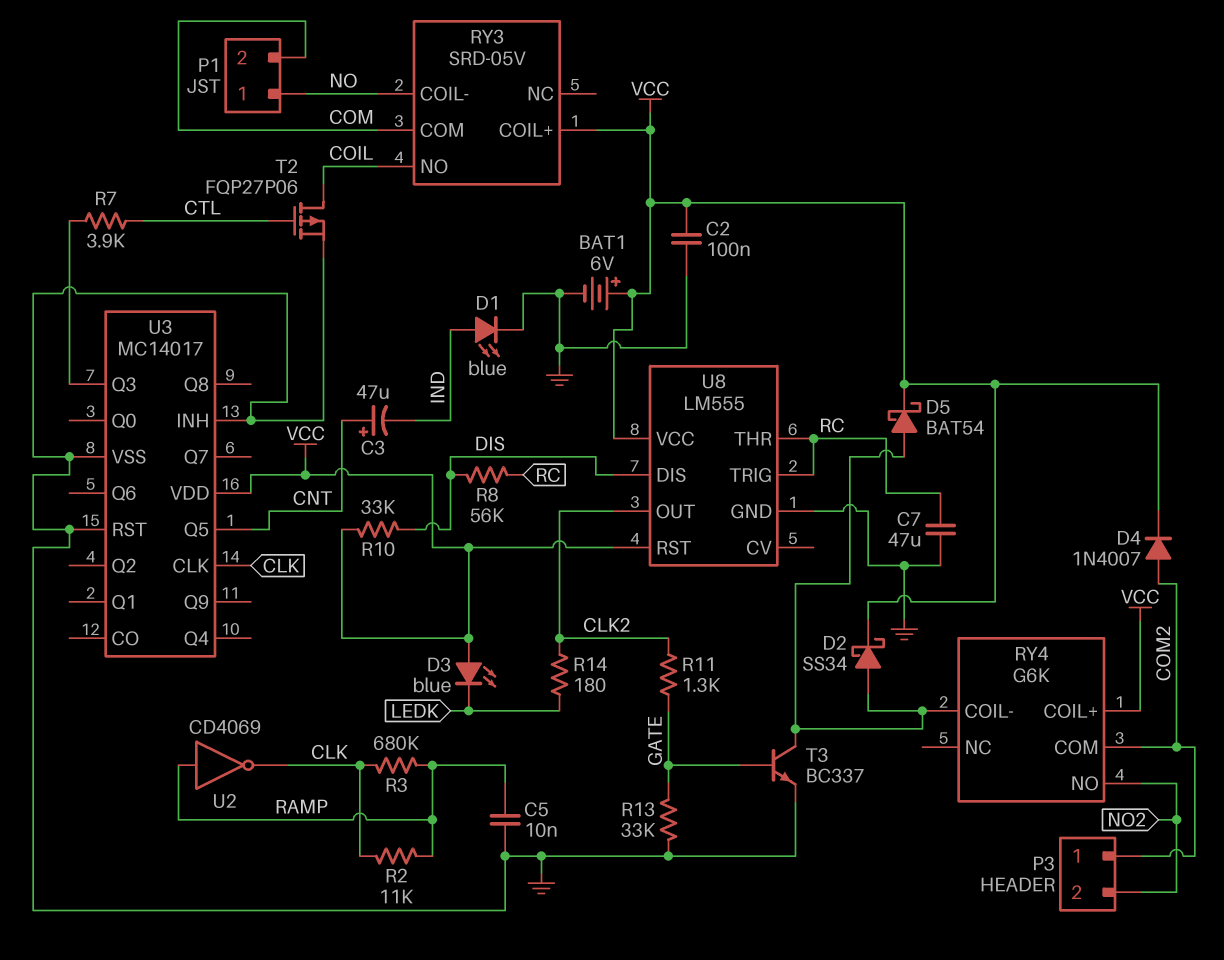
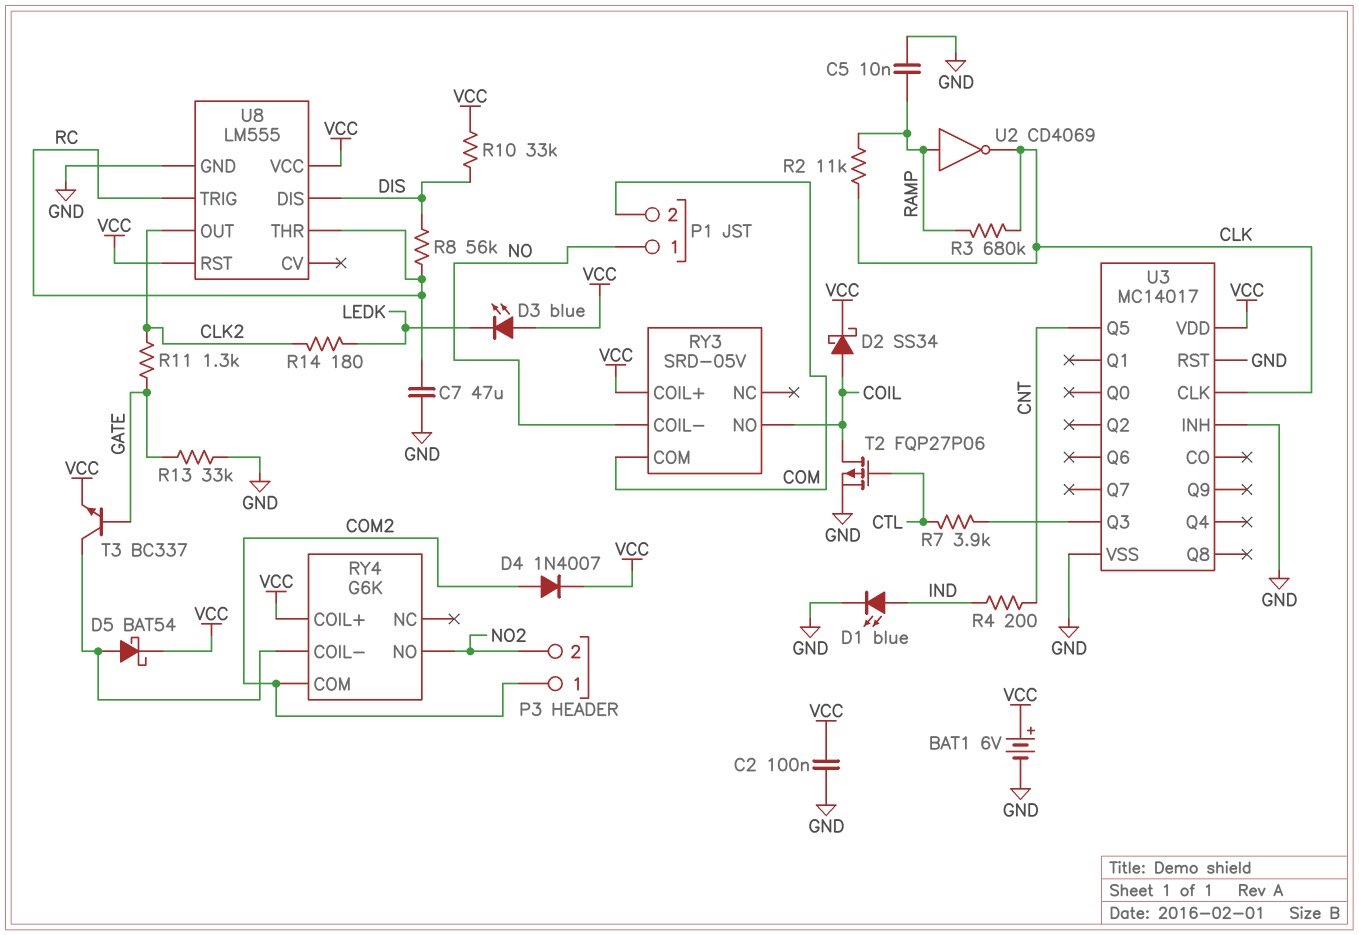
C3: 47uF (plus CNT, minus IND) -> none
D2: schottky SS34 (A RY4/COIL-, K VCC) -> schottky SS34 (A COIL, K VCC)
R4: none -> 200 (CNT, IND)
T3: NPN BC337 (B GATE, C RY4/COIL-, E GND) -> NPN BC337 (B GATE, C RY4/COIL-, E VCC)

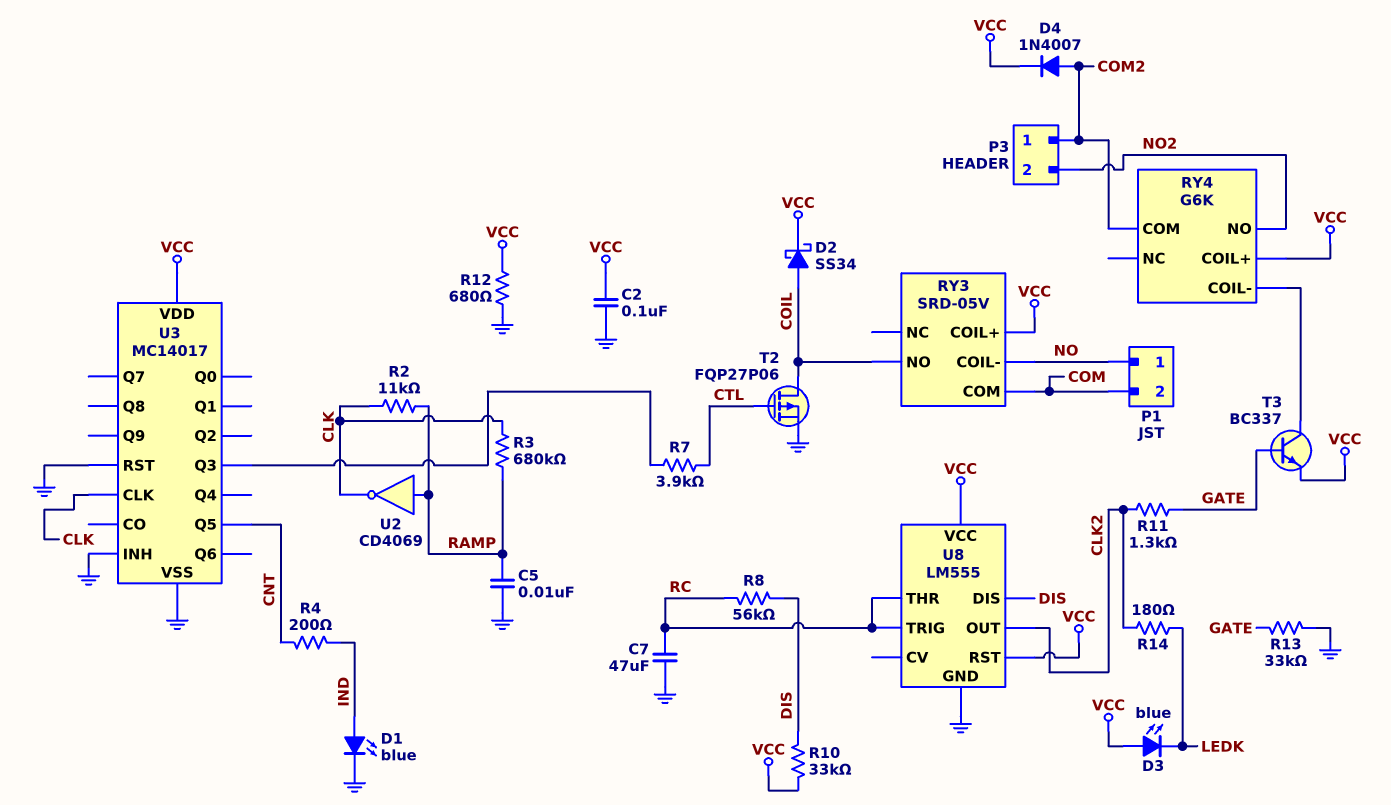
BAT1: 6V (plus VCC, minus GND) -> none
D5: schottky BAT54 (A RY4/COIL-, K VCC) -> none
R12: none -> 680 (GND, VCC)

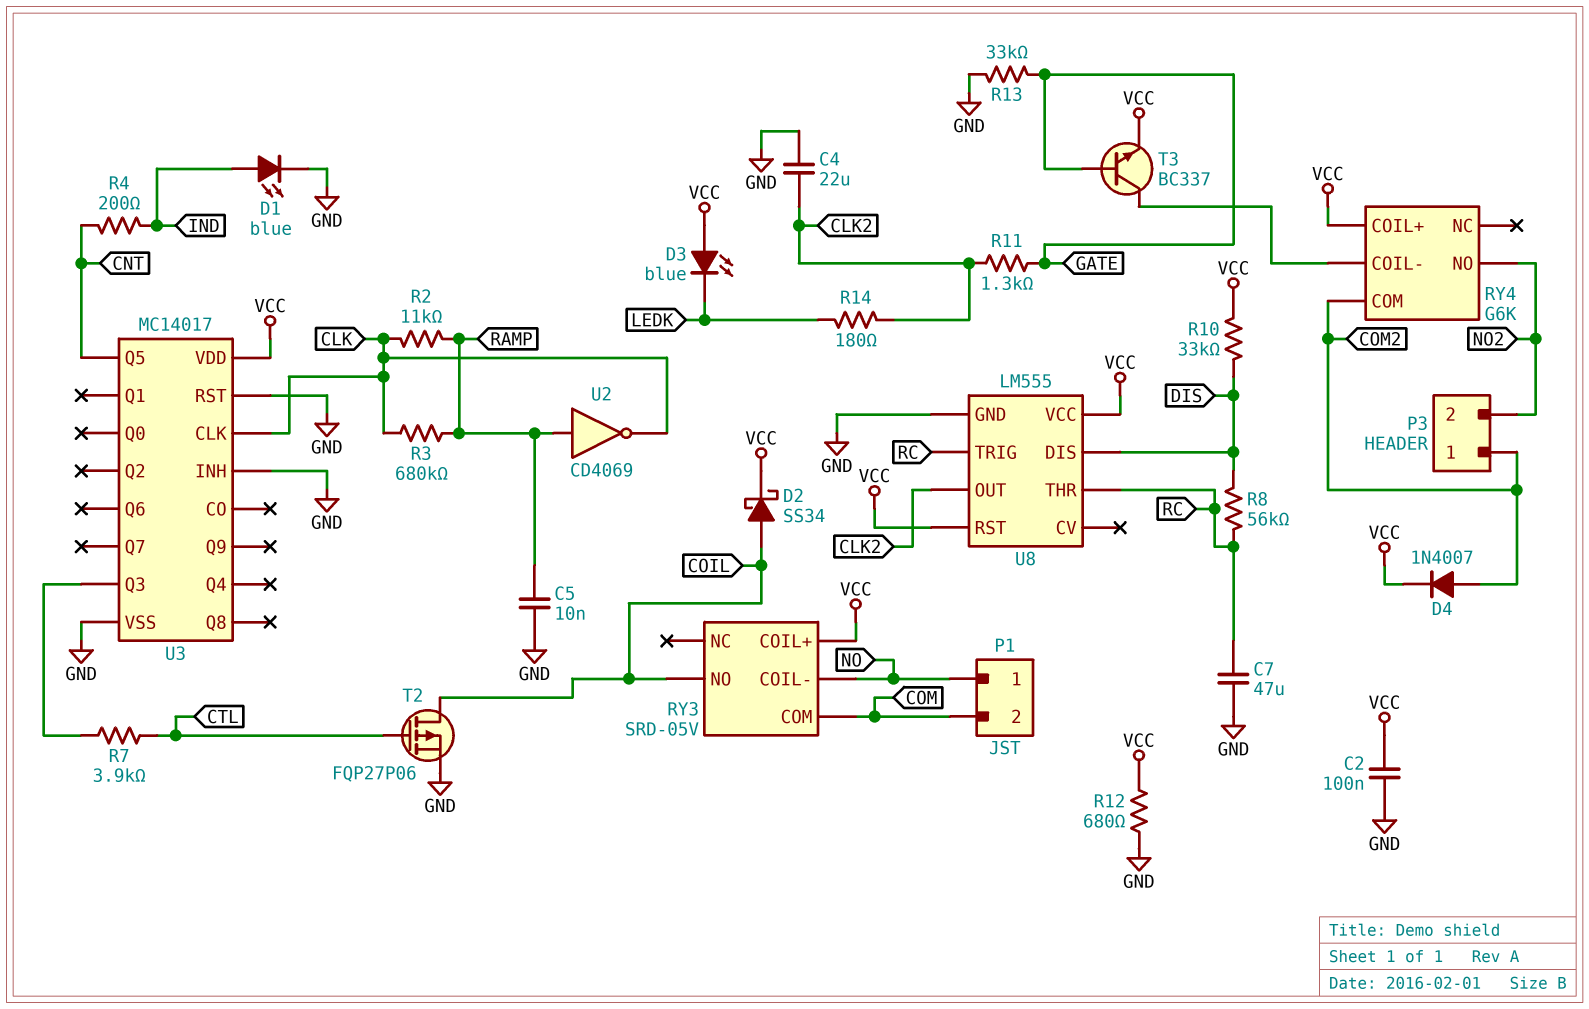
C4: none -> 22uF (CLK2, GND)

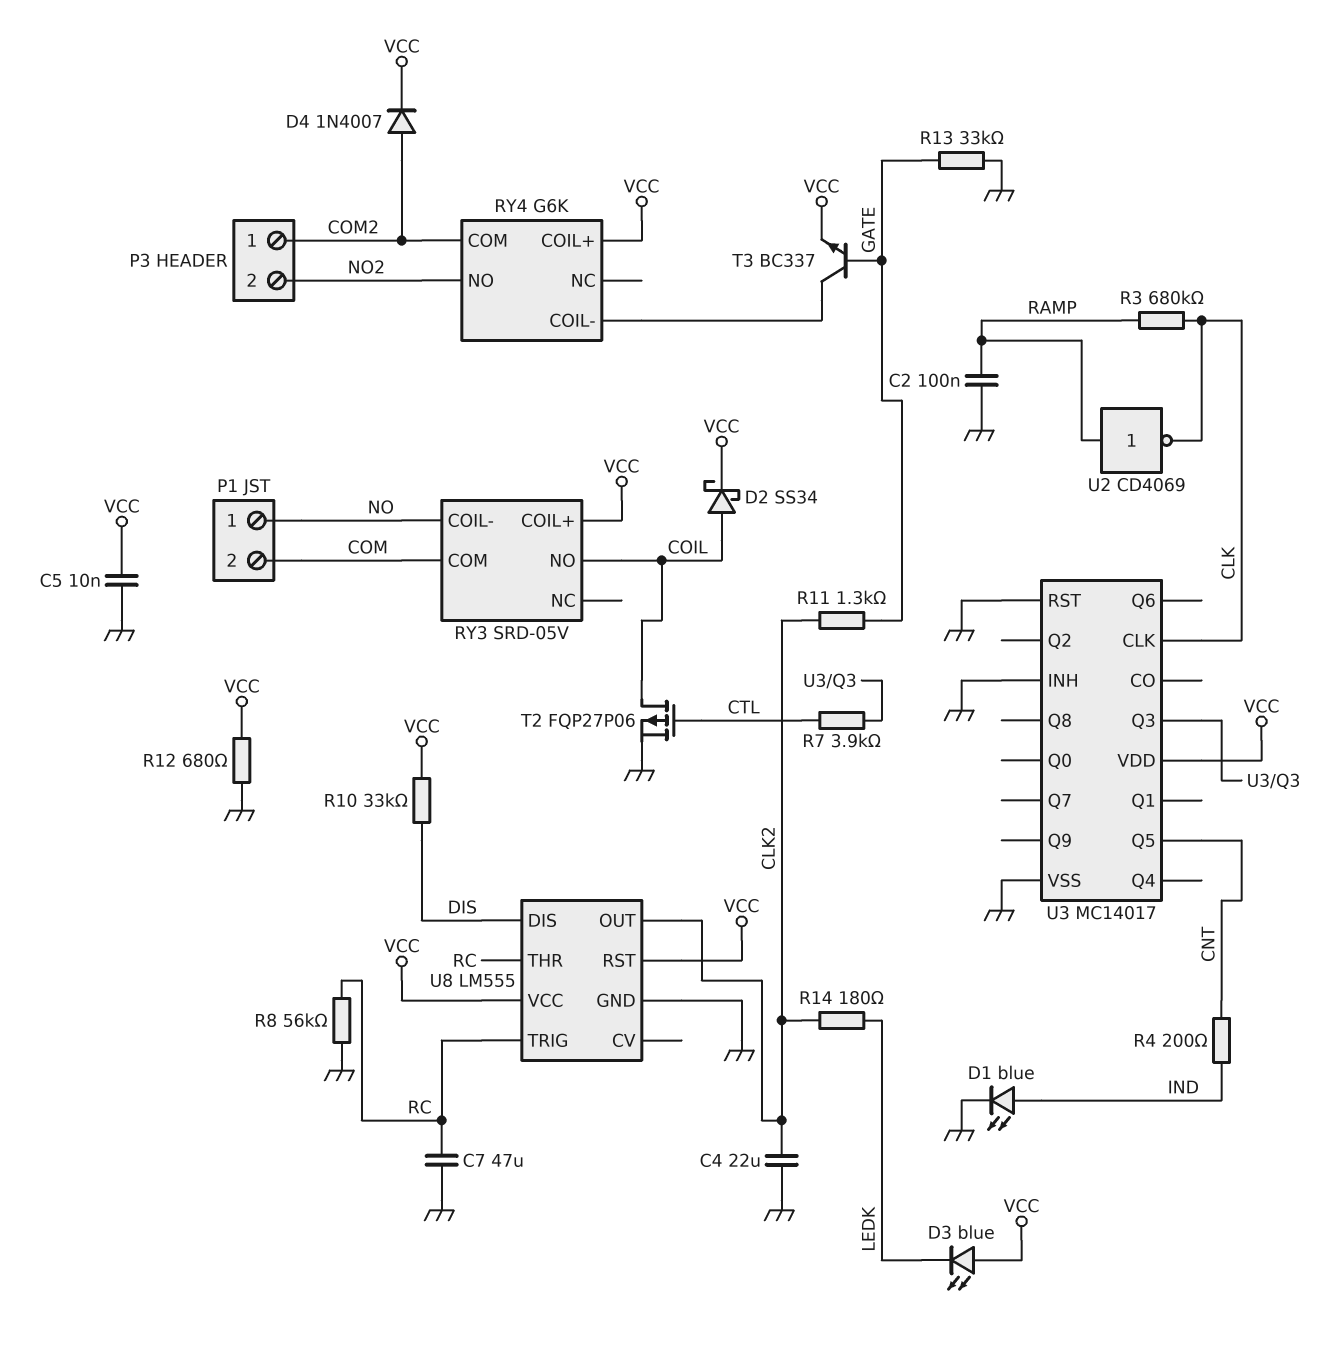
C2: 100nF (GND, VCC) -> 100nF (GND, RAMP)
C5: 10nF (GND, RAMP) -> 10nF (GND, VCC)
R2: 11k (CLK, RAMP) -> none
R8: 56k (DIS, RC) -> 56k (GND, RC)

